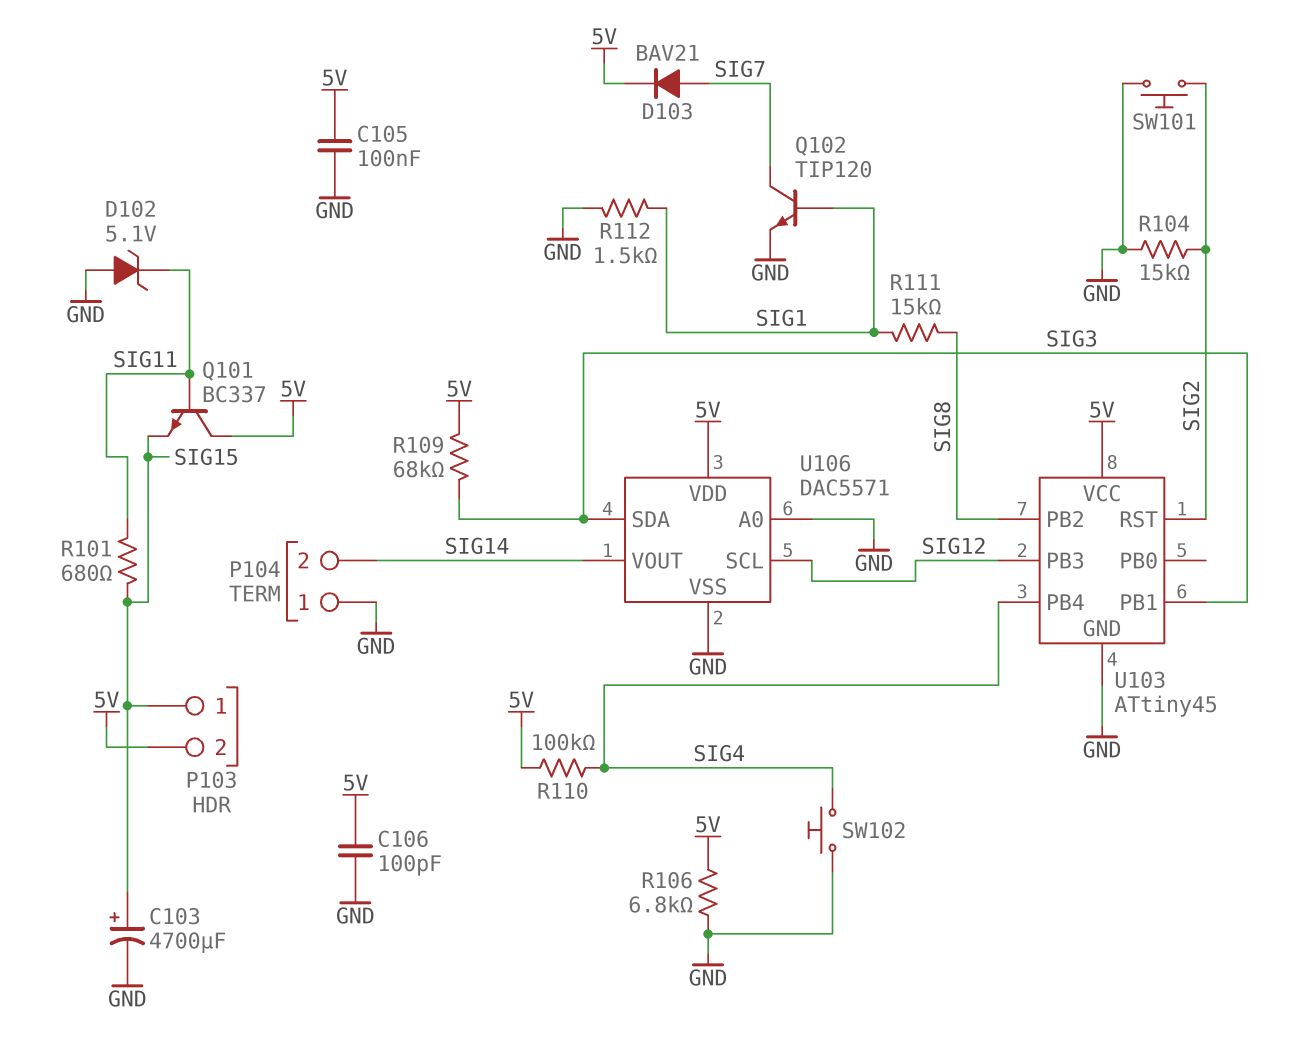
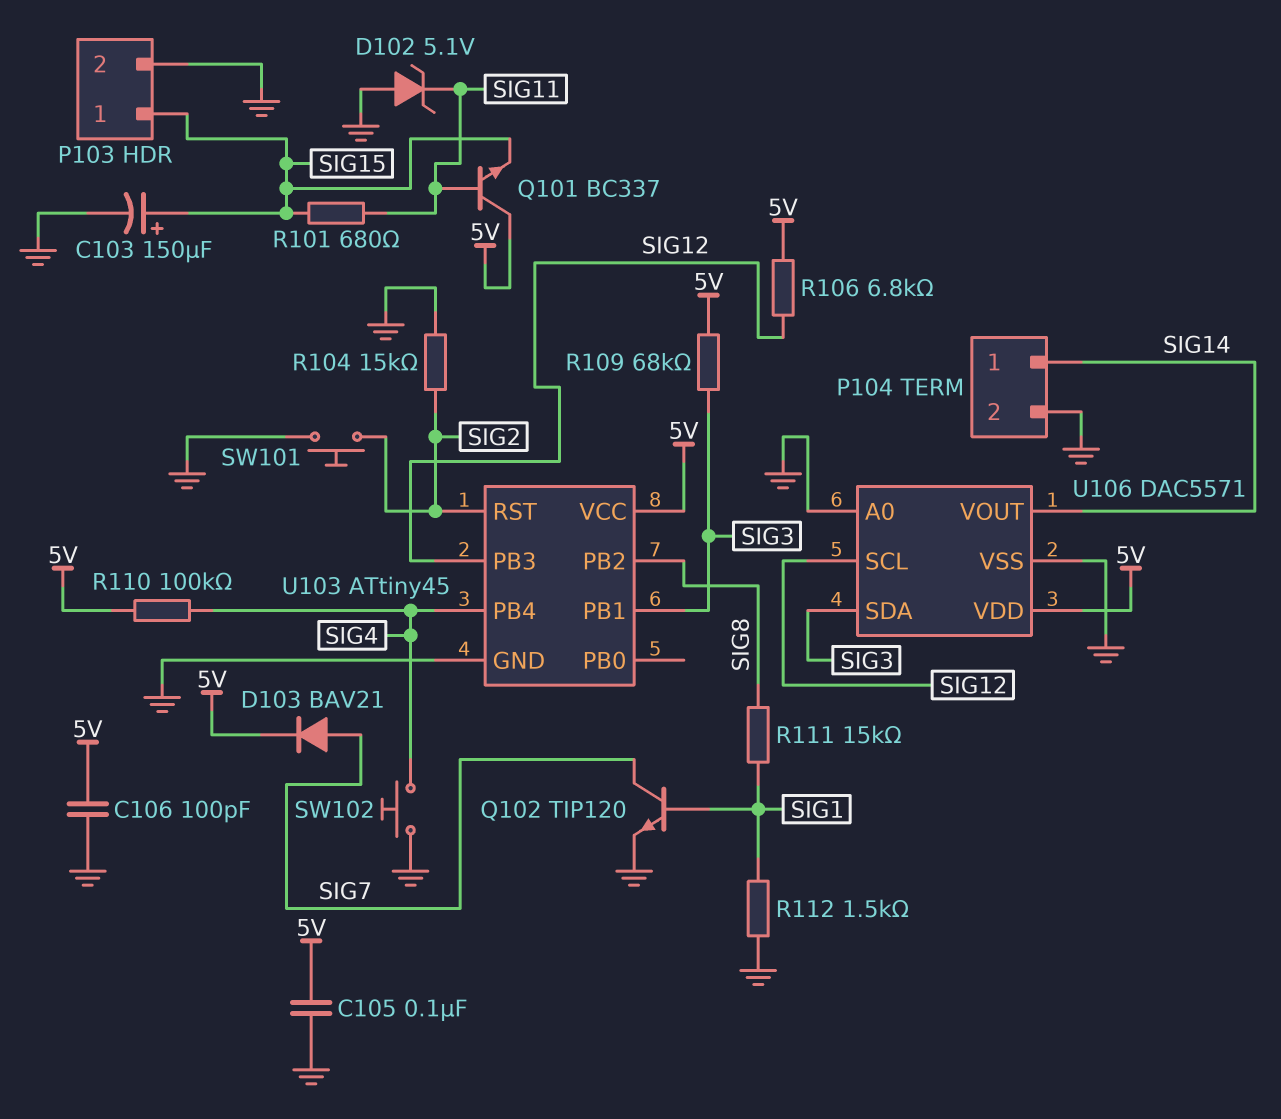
C103: 4700uF (plus SIG15, minus GND) -> 150uF (plus SIG15, minus GND)
P103 pin 2: 5V -> GND
P104 pin 1: GND -> SIG14
P104 pin 2: SIG14 -> GND
R106: 6.8k (5V, GND) -> 6.8k (5V, SIG12)

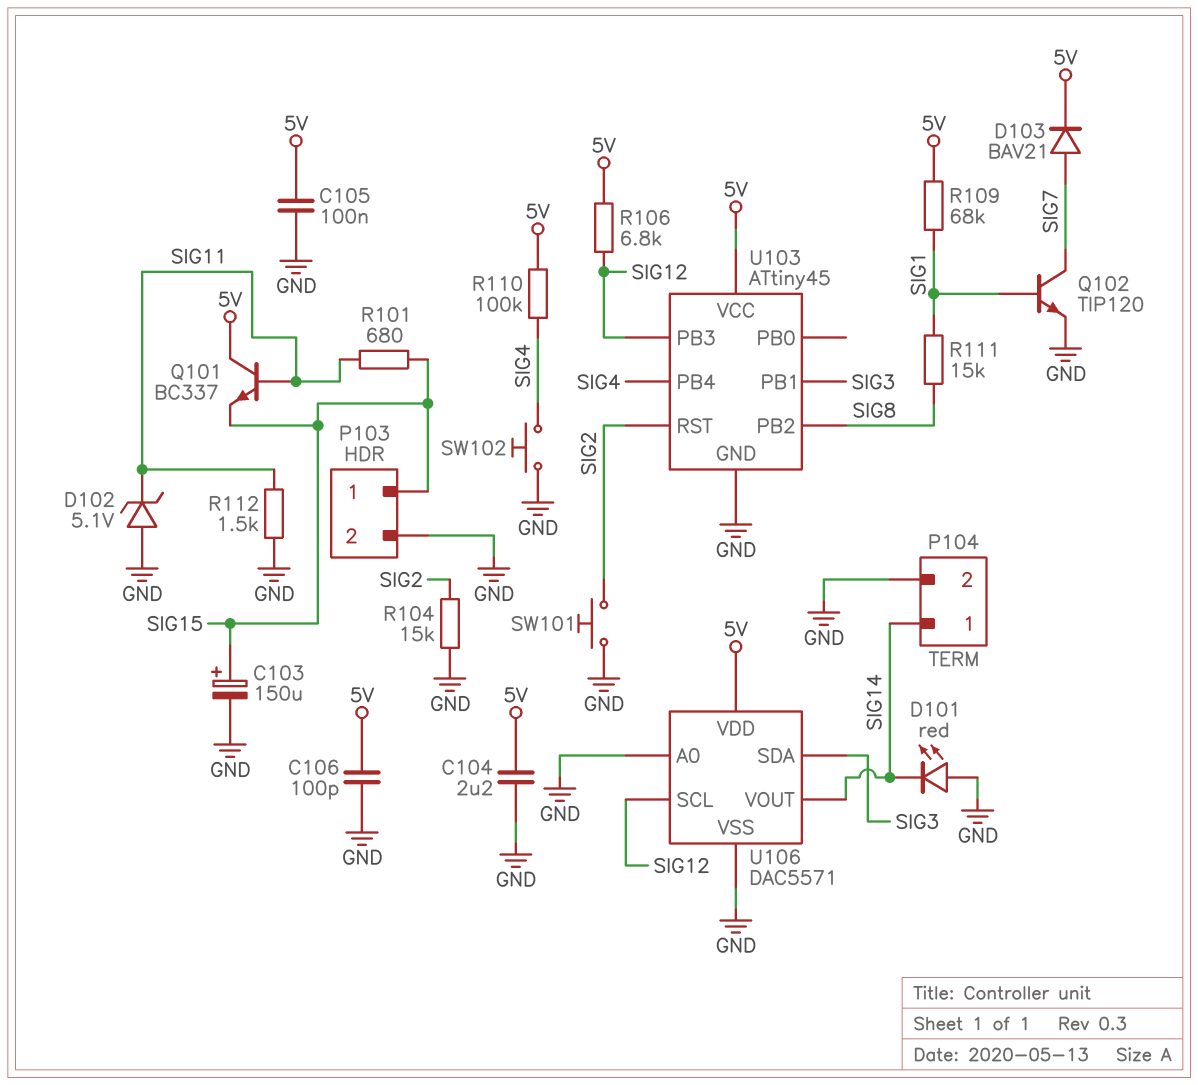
C104: none -> 2.2uF (5V, GND)
D101: none -> LED red (A GND, K SIG14)
R109: 68k (5V, SIG3) -> 68k (5V, SIG1)
R112: 1.5k (GND, SIG1) -> 1.5k (GND, SIG11)

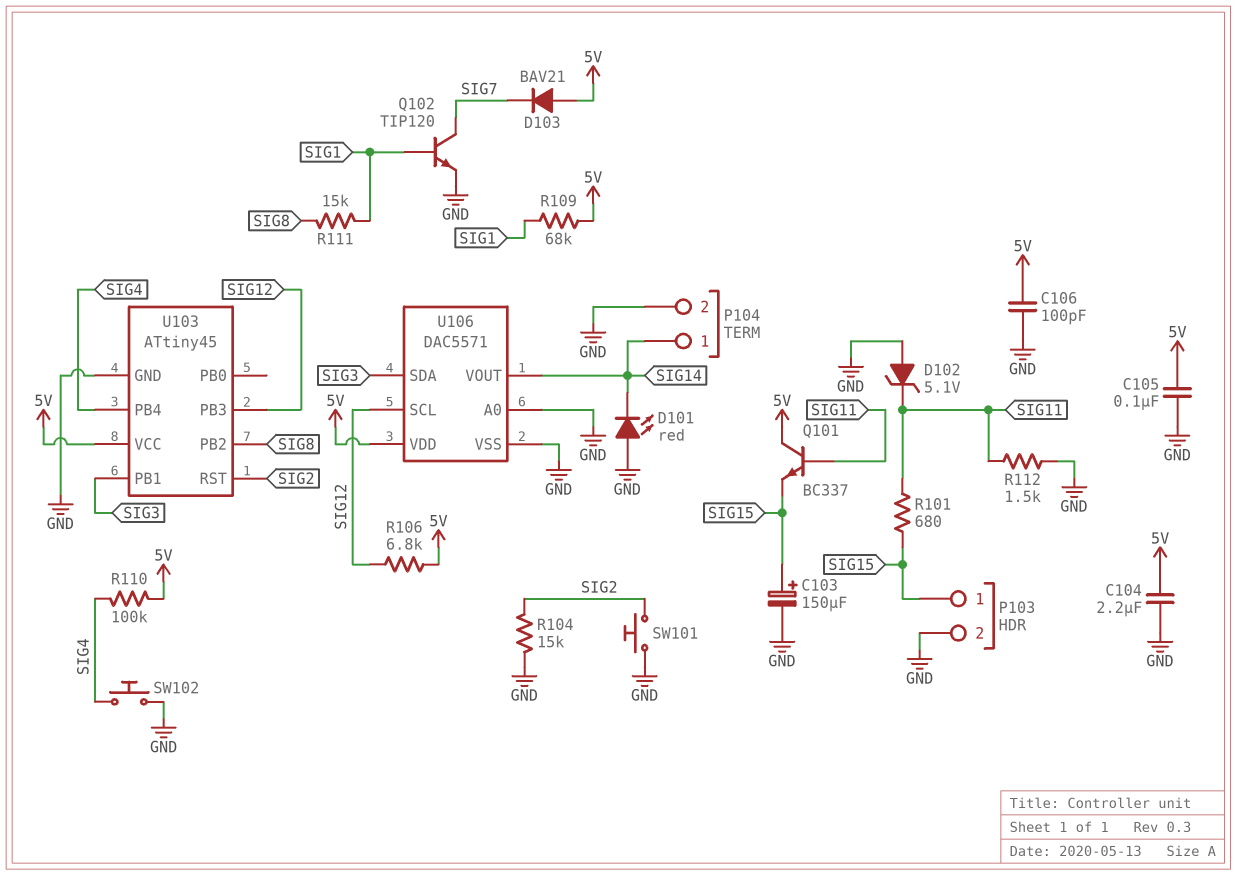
D103: diode BAV21 (A SIG7, K 5V) -> diode BAV21 (A 5V, K SIG7)

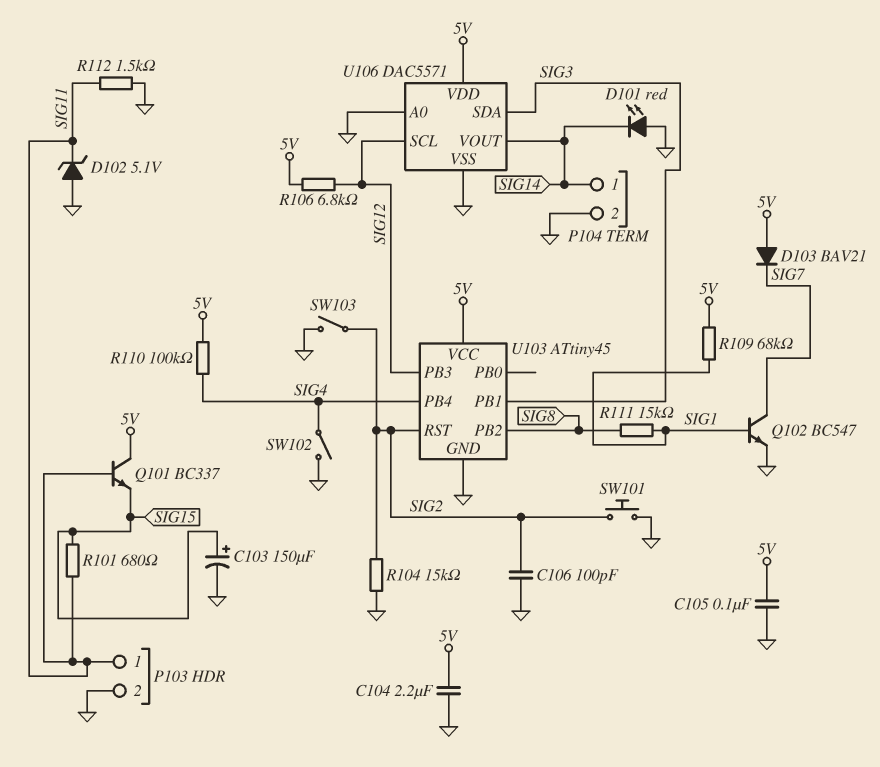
C106: 100pF (5V, GND) -> 100pF (GND, SIG2)
P103 pin 1: SIG15 -> SIG11
Q102: NPN TIP120 (B SIG1, C SIG7, E GND) -> NPN BC547 (B SIG1, C SIG7, E GND)
SW102: button (GND, SIG4) -> switch (GND, SIG4)
SW103: none -> switch (GND, SIG2)

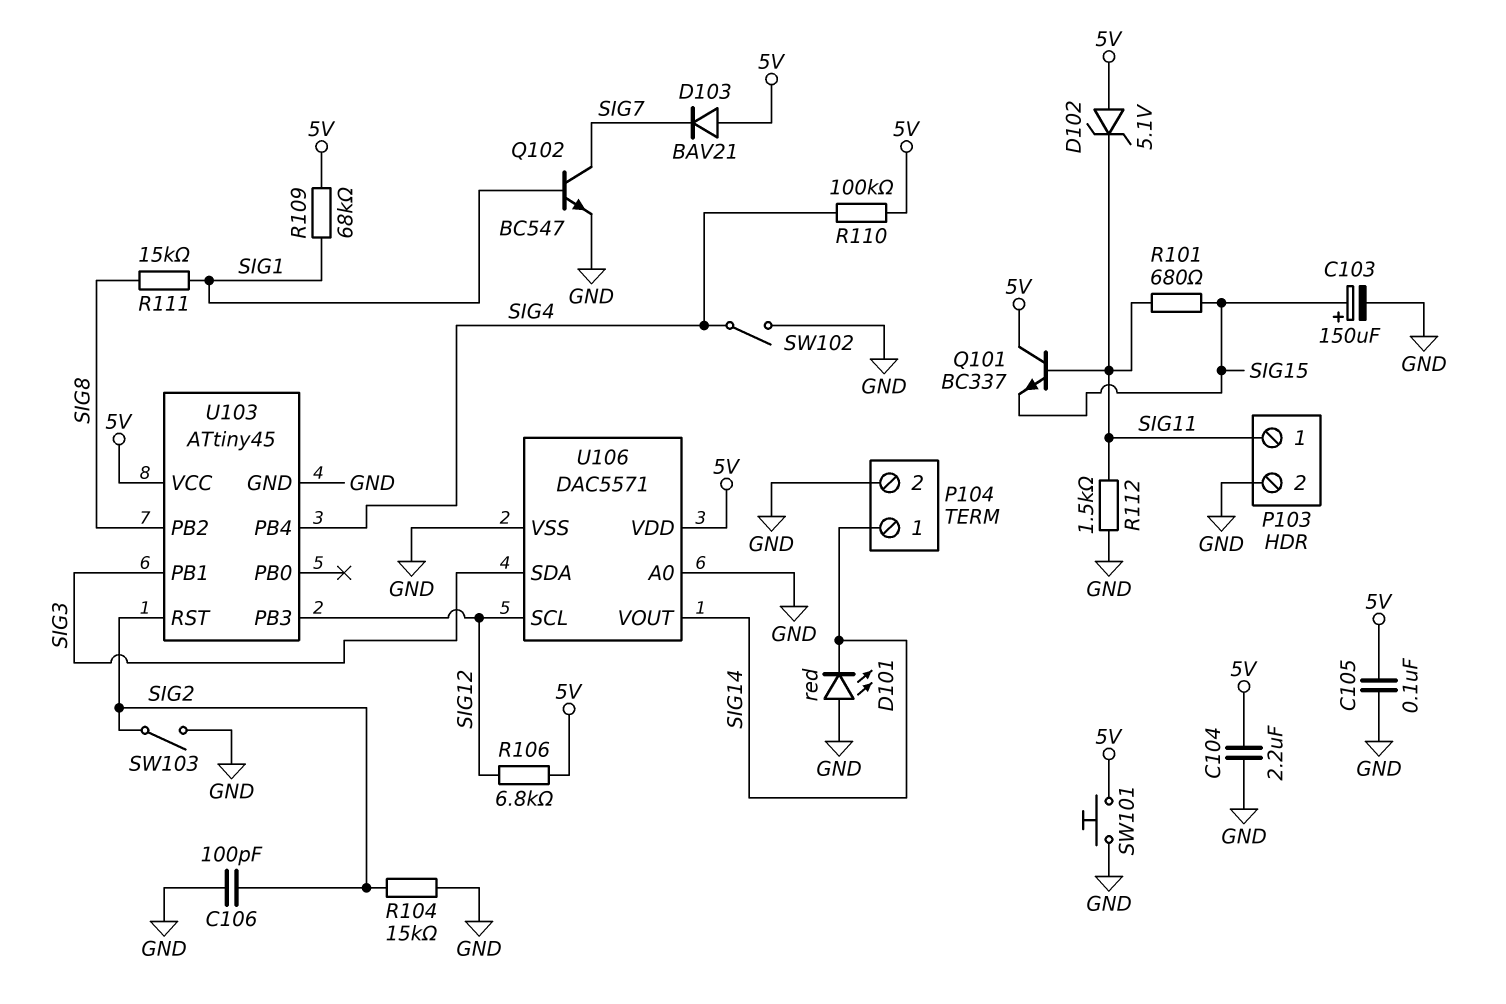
D102: zener 5.1V (A GND, K SIG11) -> zener 5.1V (A 5V, K SIG11)
SW101: button (GND, SIG2) -> button (5V, GND)

